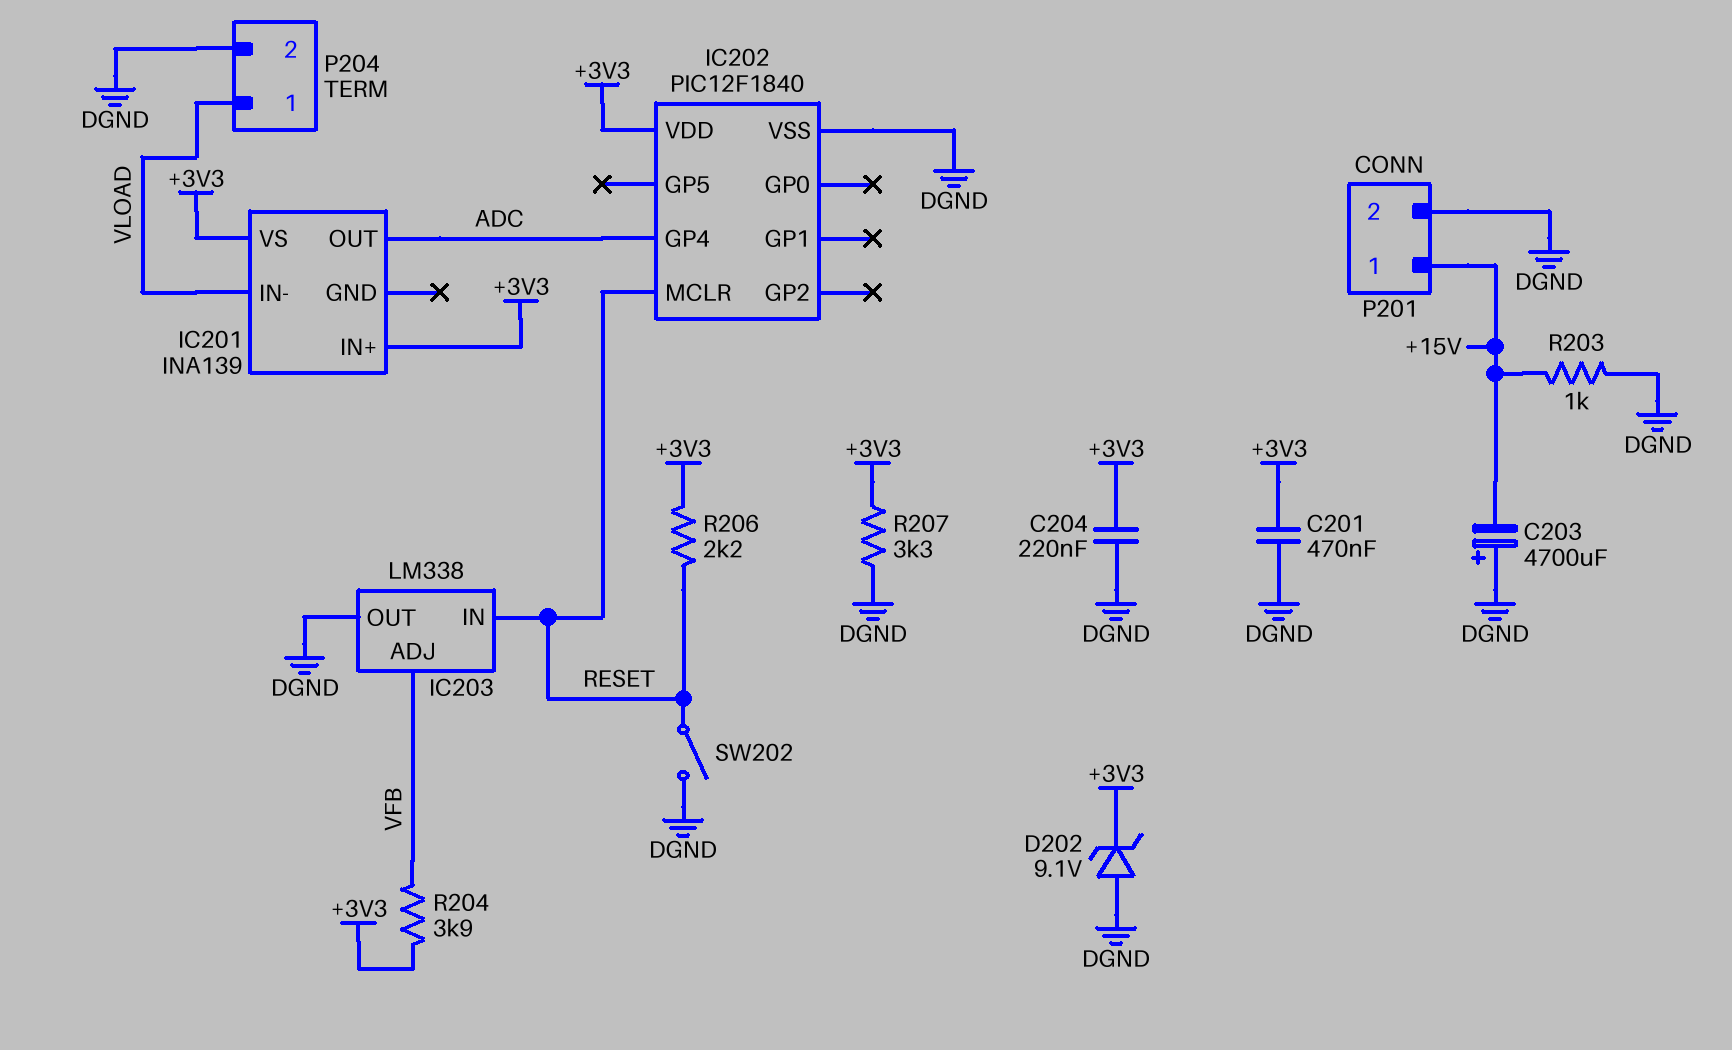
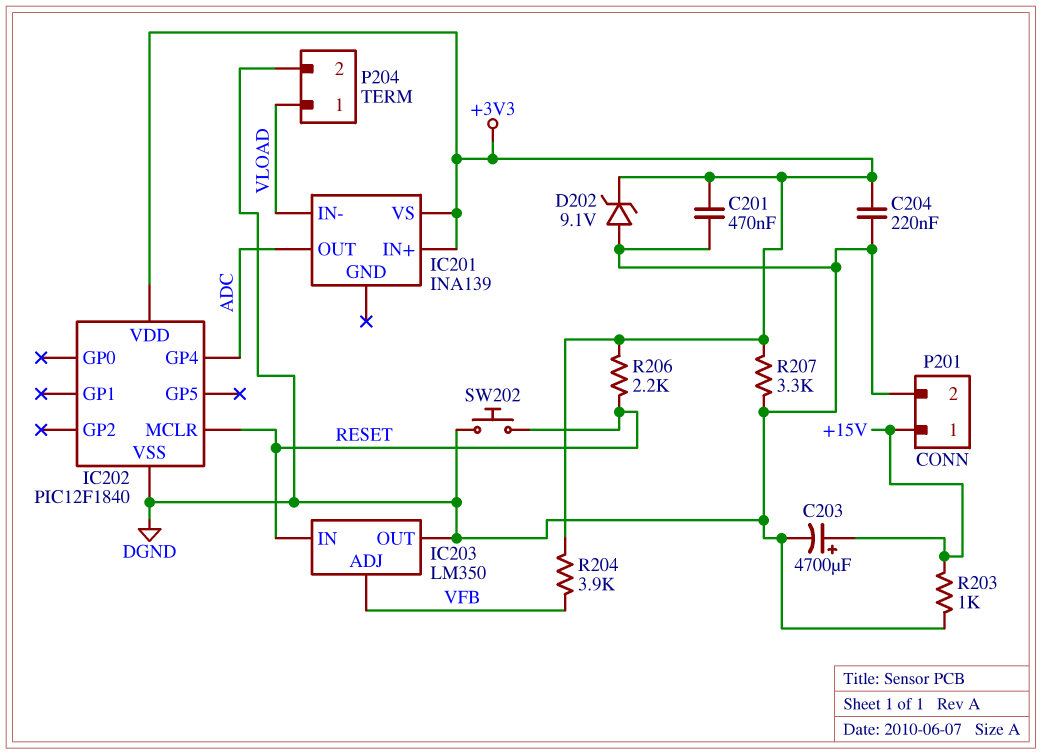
C203: 4700uF (plus DGND, minus +15V) -> 4700uF (plus +15V, minus DGND)
IC203: LM338 -> LM350
SW202: switch (DGND, RESET) -> button (DGND, RESET)

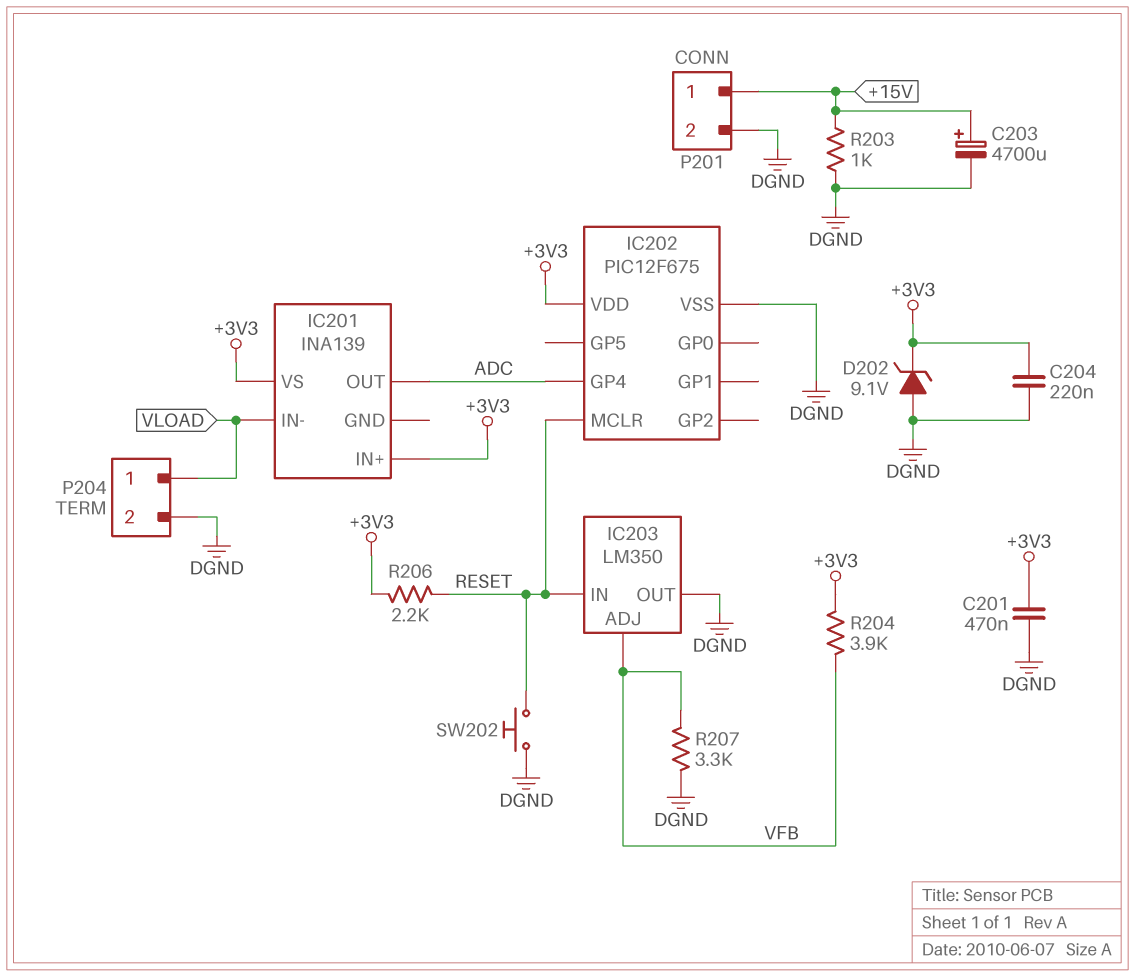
IC202: PIC12F1840 -> PIC12F675
R207: 3.3k (+3V3, DGND) -> 3.3k (DGND, VFB)

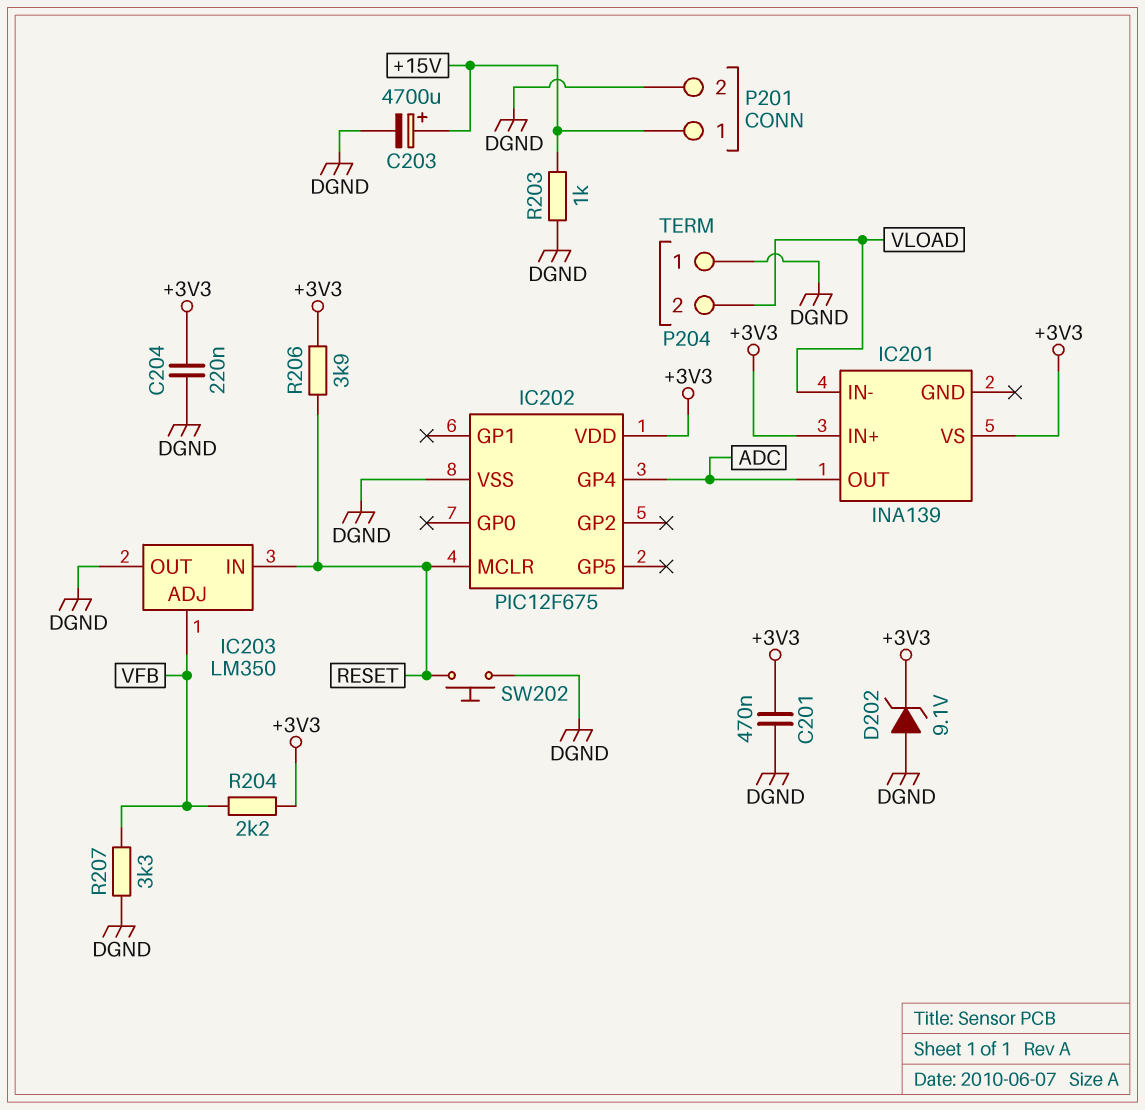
P204 pin 1: VLOAD -> DGND
P204 pin 2: DGND -> VLOAD
R204: 3.9k (+3V3, VFB) -> 2.2k (+3V3, VFB)
R206: 2.2k (+3V3, RESET) -> 3.9k (+3V3, RESET)

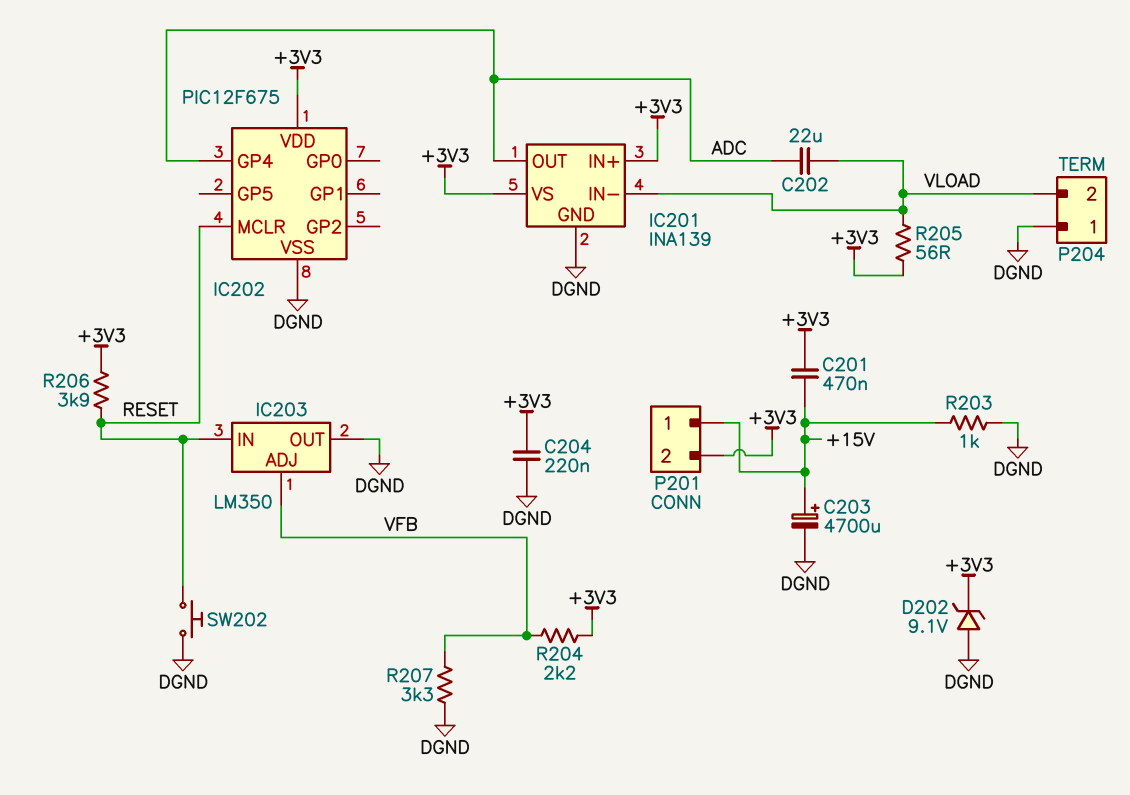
C201: 470nF (+3V3, DGND) -> 470nF (+3V3, +15V)
C202: none -> 22uF (ADC, VLOAD)
IC201 pin GND: none -> DGND
P201 pin 2: DGND -> +3V3
R205: none -> 56 (+3V3, VLOAD)

